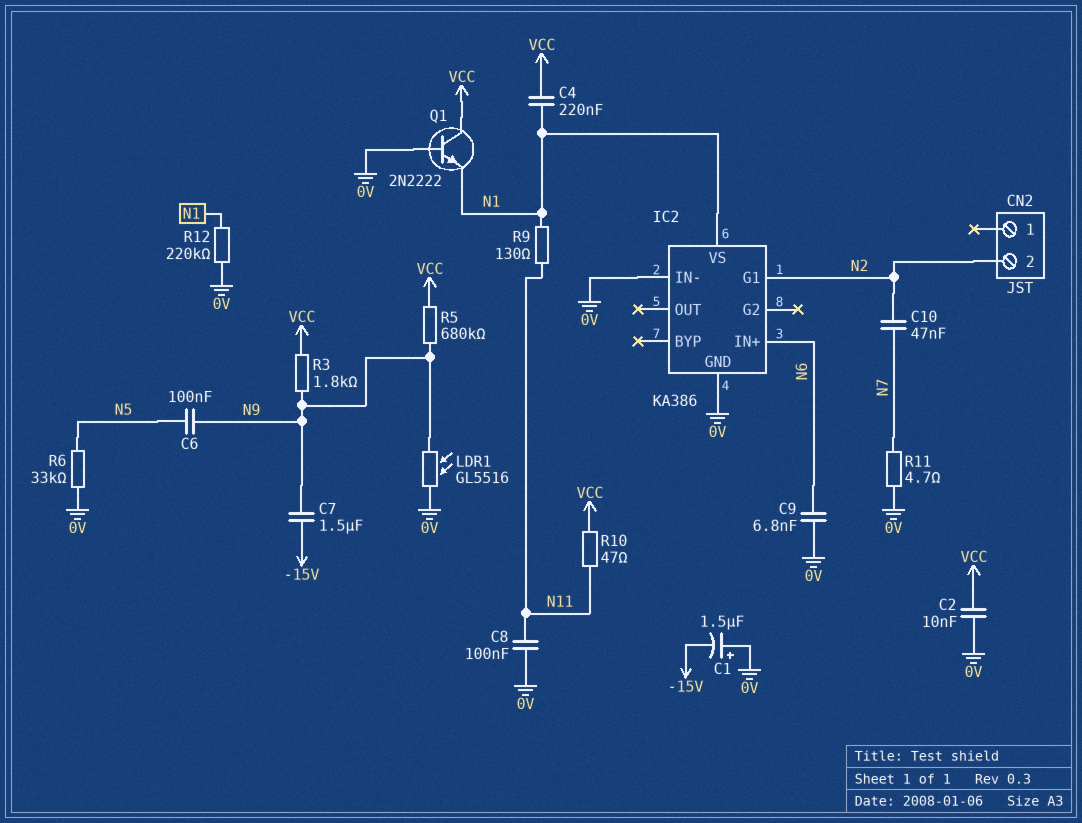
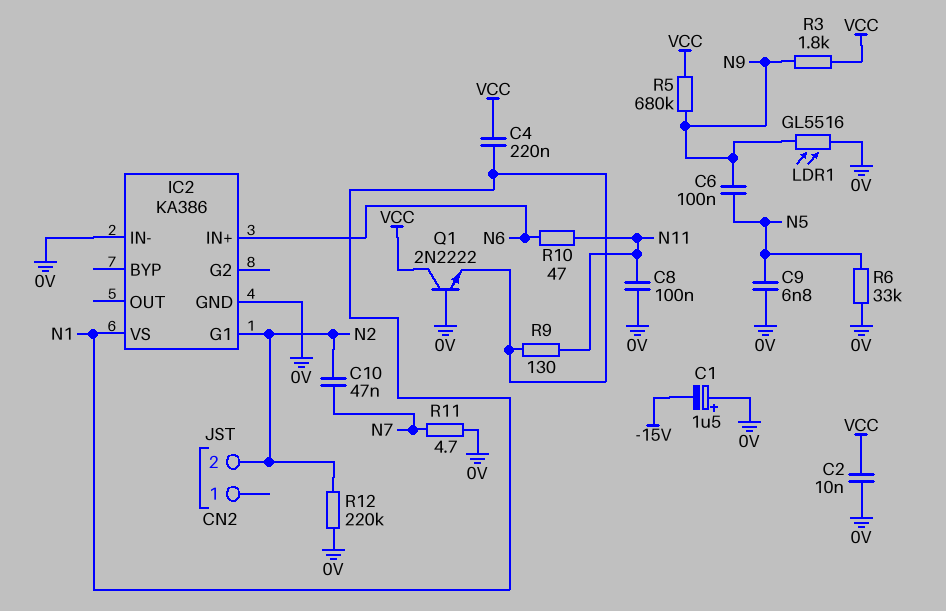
C7: 1.5uF (-15V, N9) -> none
C9: 6.8nF (0V, N6) -> 6.8nF (0V, N5)
R10: 47 (N11, VCC) -> 47 (N6, N11)
R12: 220k (0V, N1) -> 220k (0V, N2)

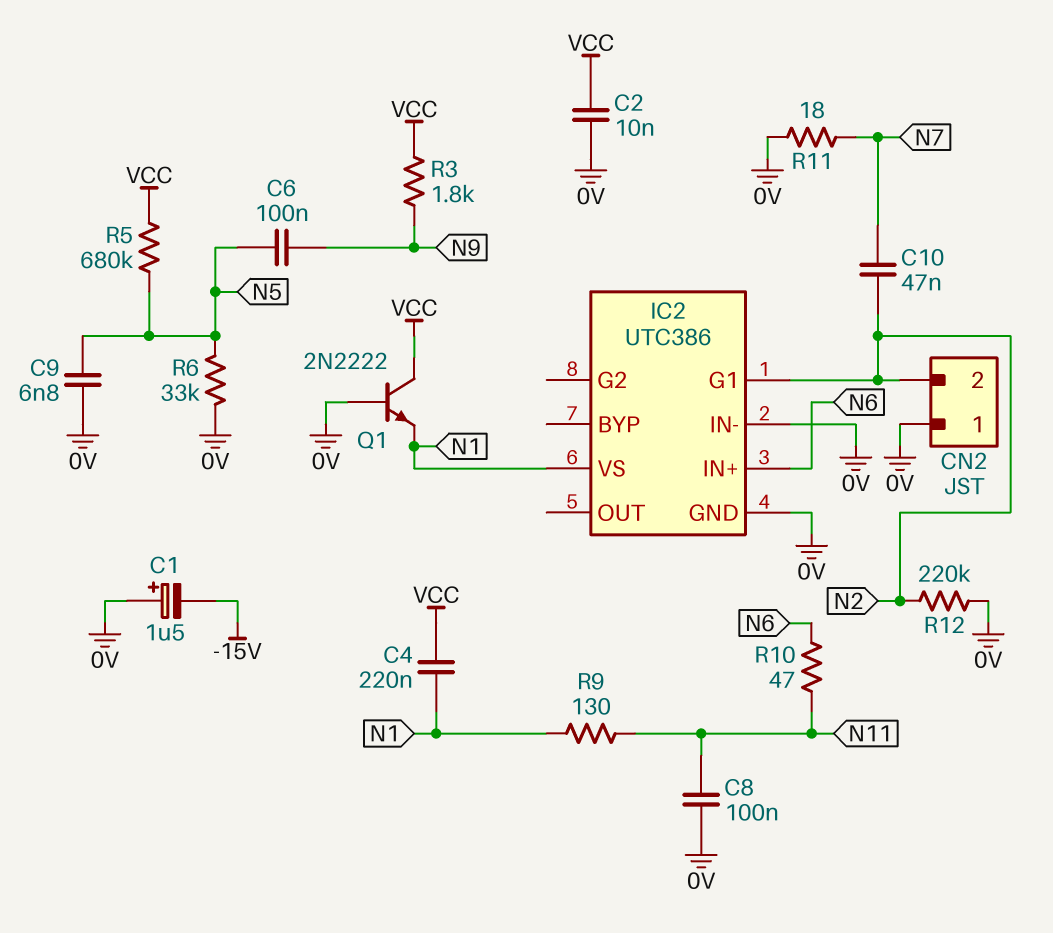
CN2 pin 1: none -> 0V
IC2: KA386 -> UTC386
LDR1: GL5516 (0V, N9) -> none
R5: 680k (N9, VCC) -> 680k (N5, VCC)
R11: 4.7 (0V, N7) -> 18 (0V, N7)

